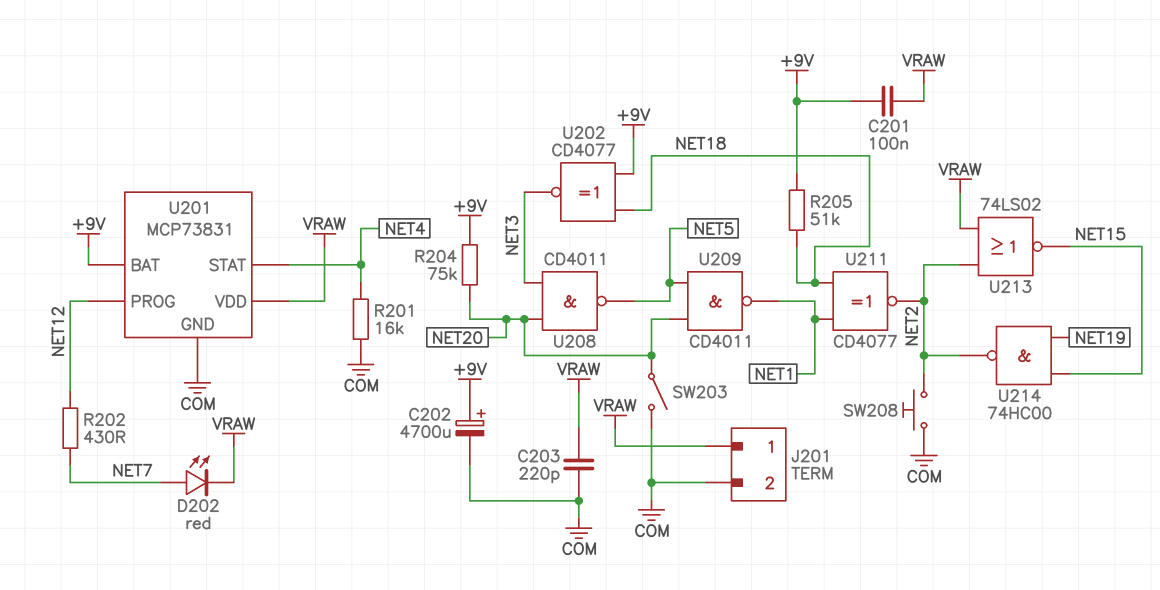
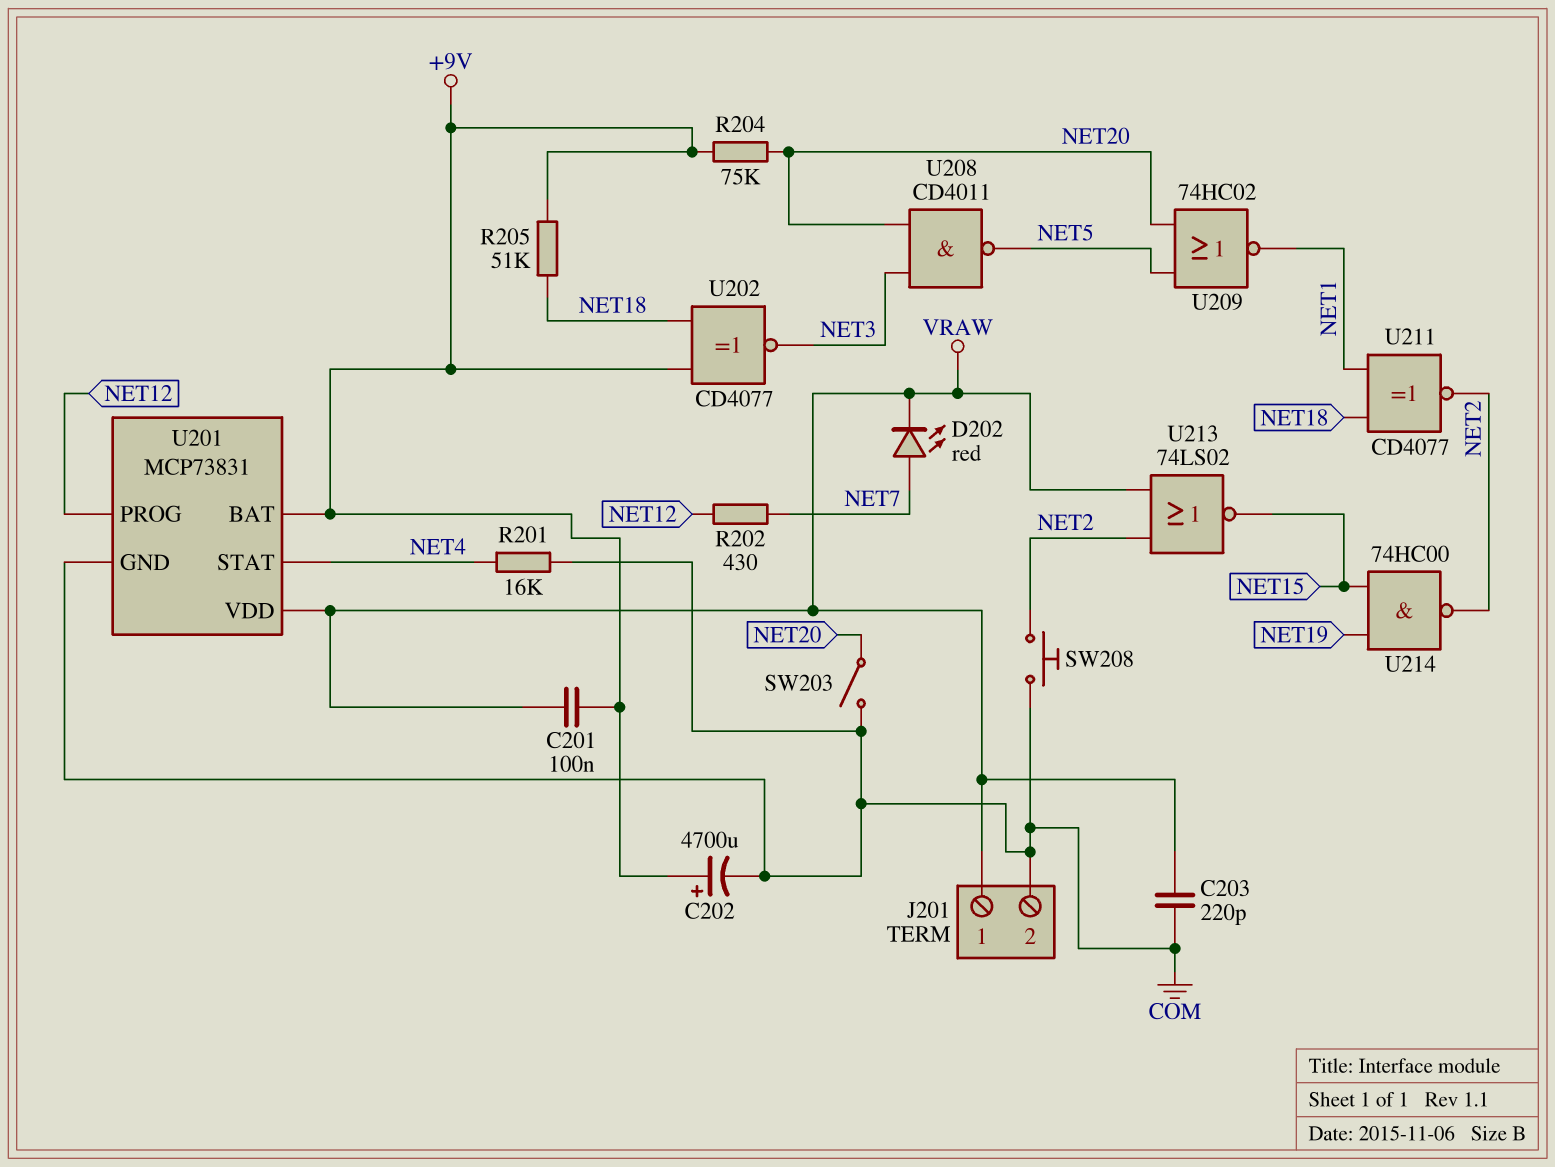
U209: NAND CD4011 (in NET5, in NET20, out NET1) -> NOR 74HC02 (in NET5, in NET20, out NET1)

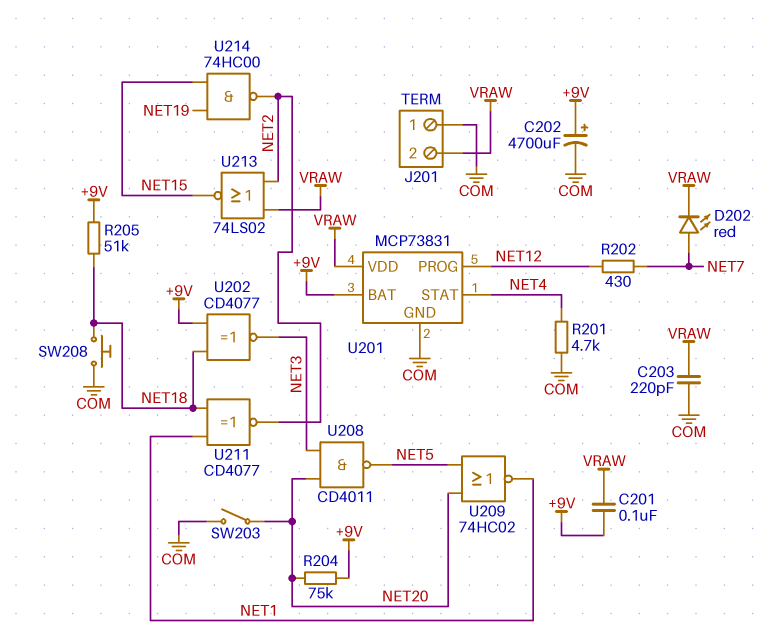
J201 pin 1: VRAW -> COM
J201 pin 2: COM -> VRAW
R201: 16k (COM, NET4) -> 4.7k (COM, NET4)
SW208: button (COM, NET2) -> button (COM, NET18)

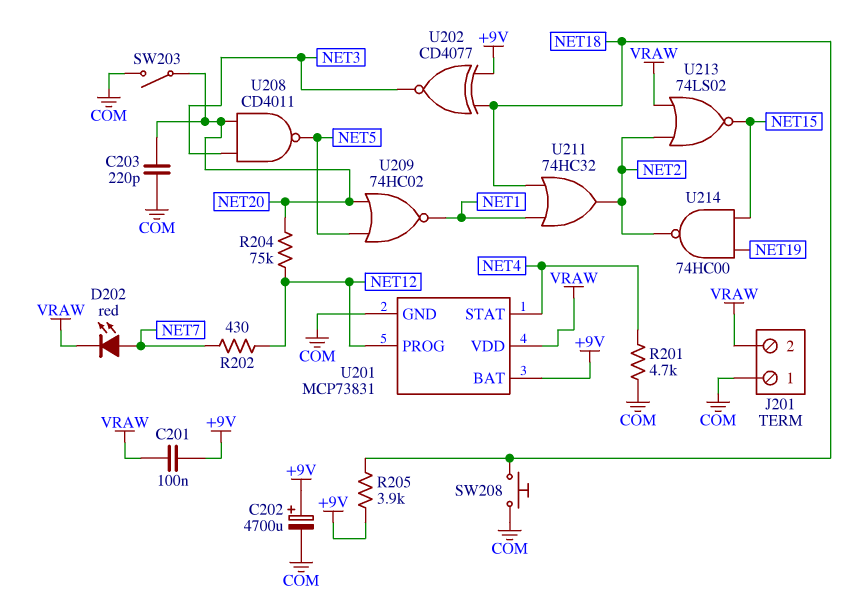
C203: 220pF (COM, VRAW) -> 220pF (COM, NET20)
R204: 75k (+9V, NET20) -> 75k (NET12, NET20)
R205: 51k (+9V, NET18) -> 3.9k (+9V, NET18)
U211: XNOR CD4077 (in NET1, in NET18, out NET2) -> OR 74HC32 (in NET1, in NET18, out NET2)

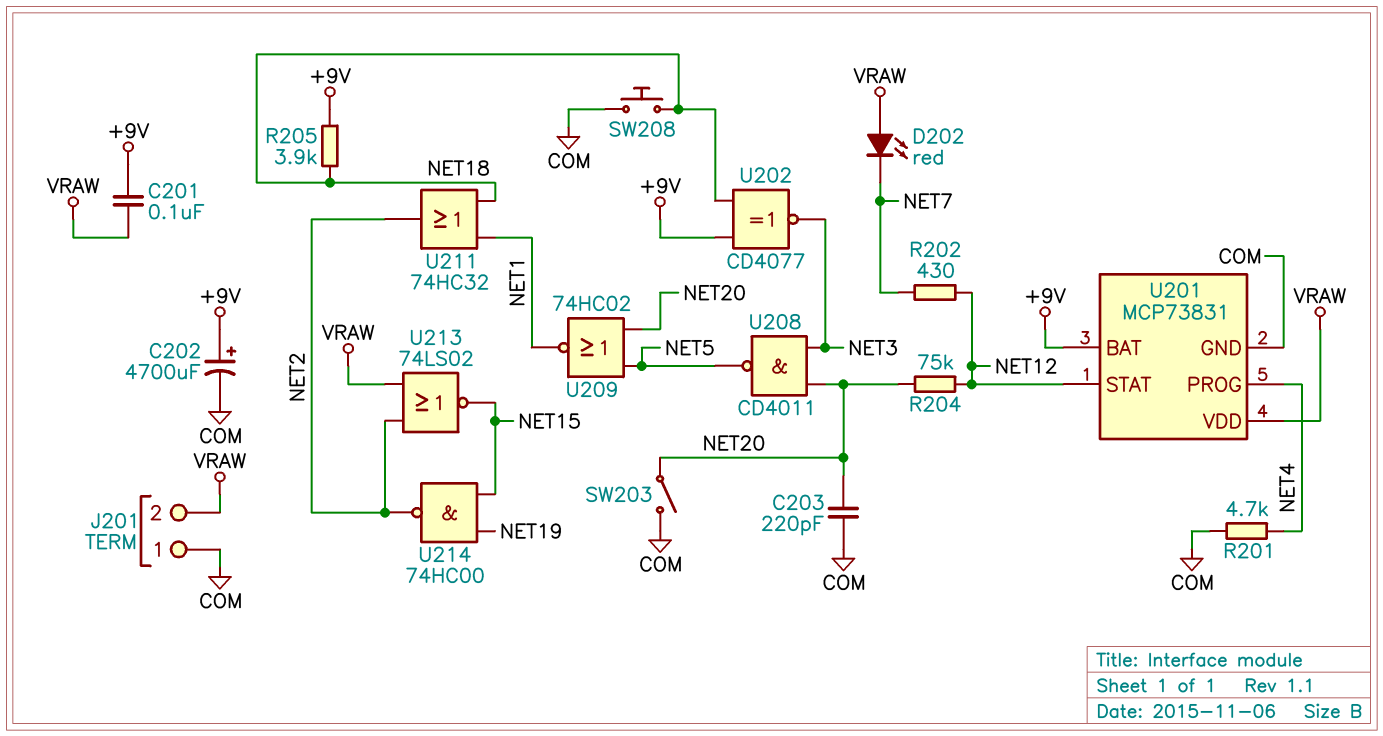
D202: LED red (A NET7, K VRAW) -> LED red (A VRAW, K NET7)
U201 pin PROG: NET12 -> NET4
U201 pin STAT: NET4 -> NET12

